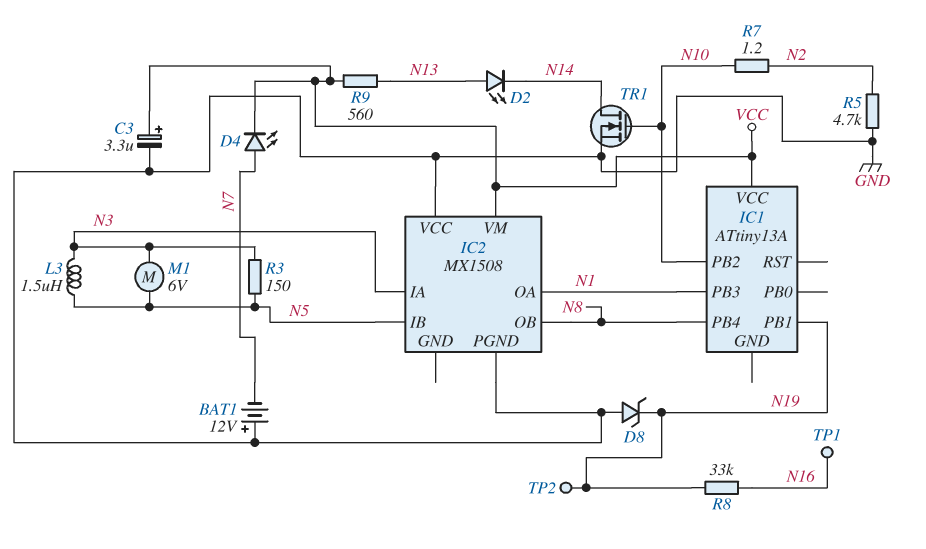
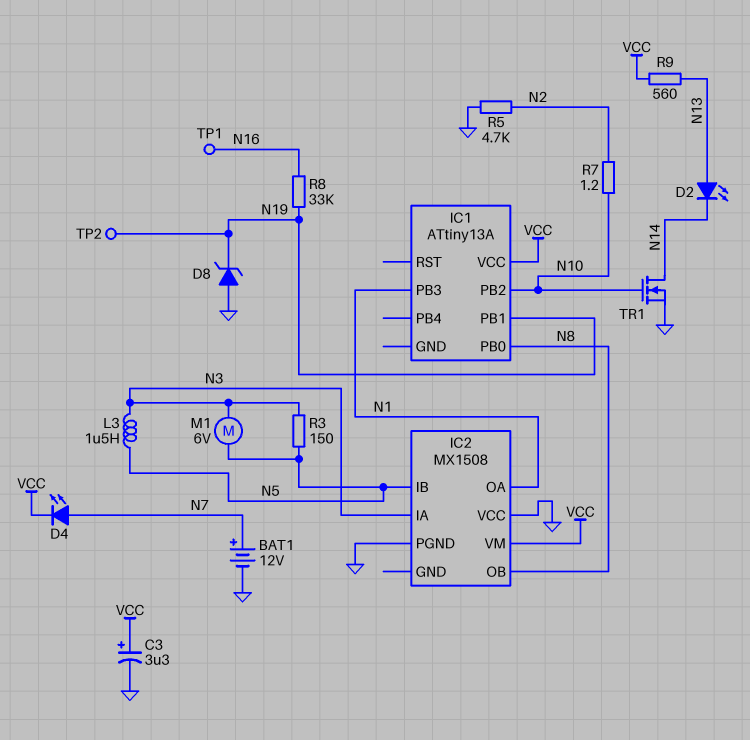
BAT1: 12V (plus GND, minus N7) -> 12V (plus N7, minus GND)
IC1 pin PB0: none -> N8
IC1 pin PB4: N8 -> none

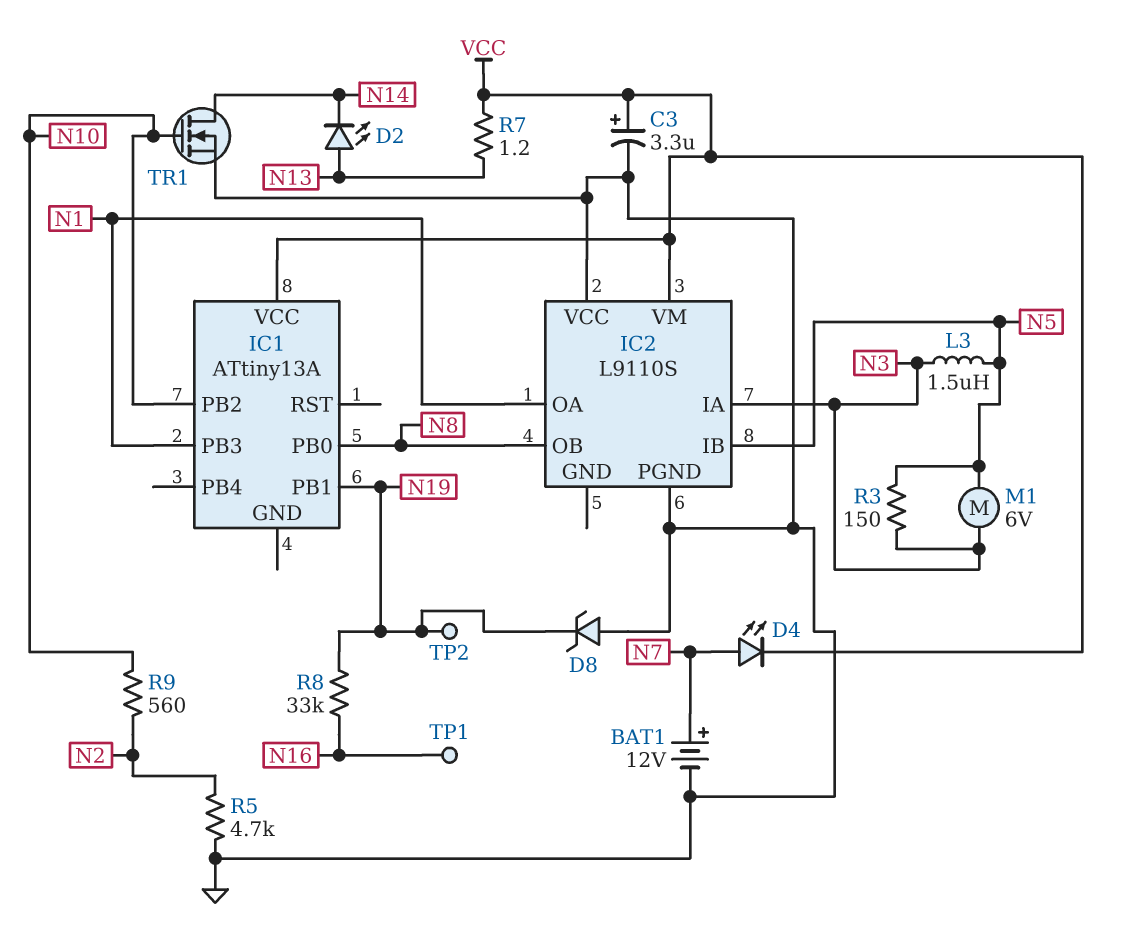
IC2: MX1508 -> L9110S
R7: 1.2 (N2, N10) -> 1.2 (N13, VCC)
R9: 560 (N13, VCC) -> 560 (N2, N10)

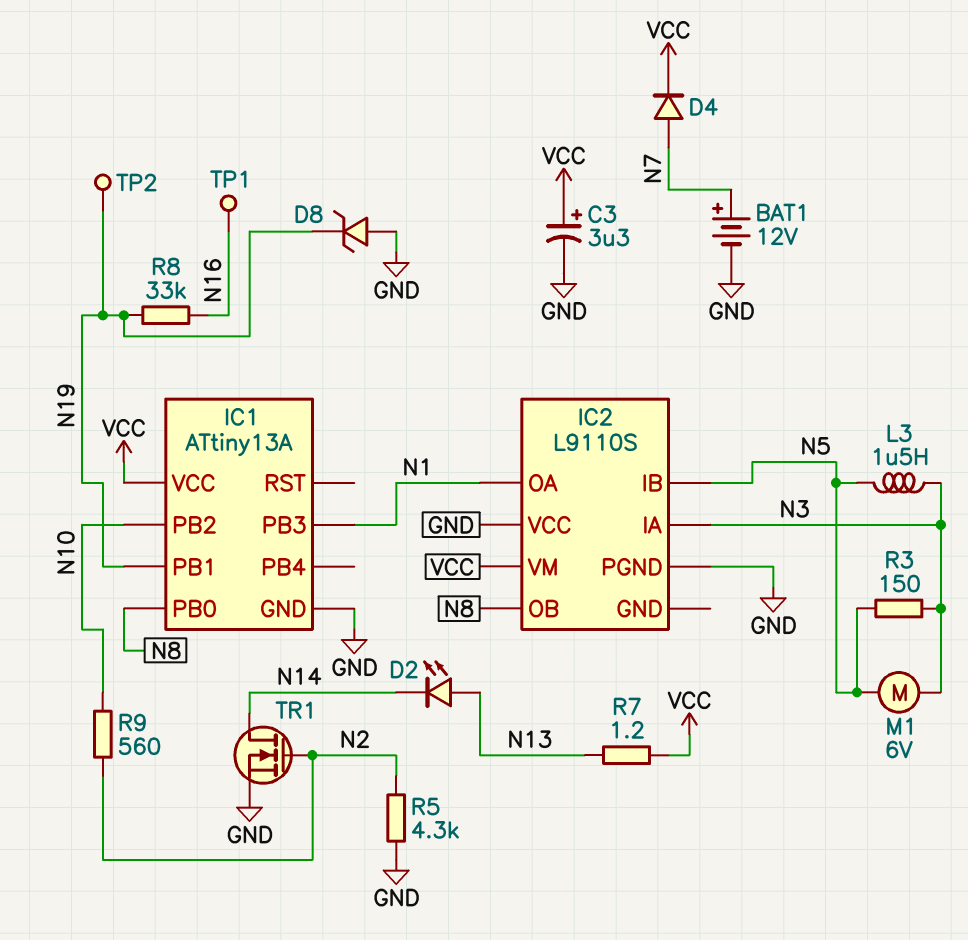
D4: LED (A N7, K VCC) -> diode (A N7, K VCC)
IC1 pin GND: none -> GND
R5: 4.7k (GND, N2) -> 4.3k (GND, N2)
TR1: NMOS (G N10, D N14, S GND) -> NMOS (G N2, D N14, S GND)

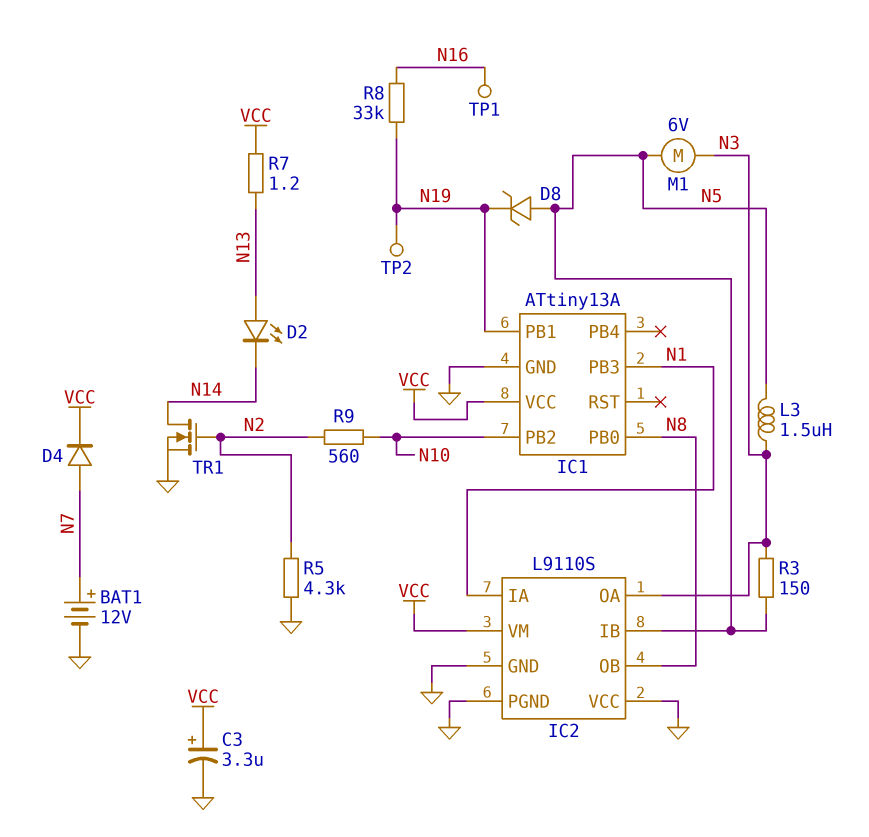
D8: zener (A GND, K N19) -> zener (A N5, K N19)
IC2 pin GND: none -> GND
IC2 pin IA: N3 -> N1
IC2 pin OA: N1 -> N3

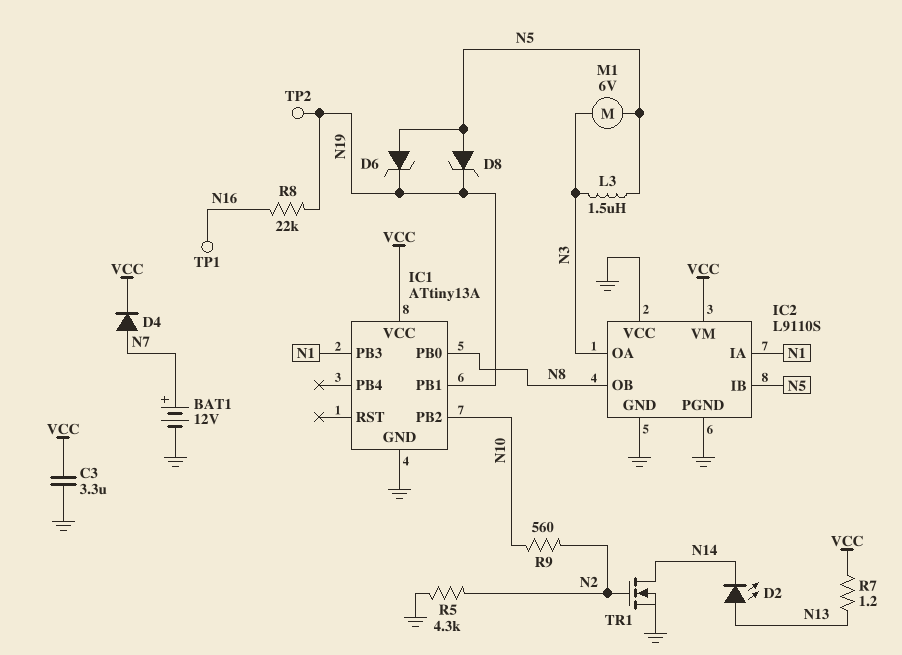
C3: 3.3uF (plus VCC, minus GND) -> 3.3uF (GND, VCC)
D6: none -> zener (A N5, K N19)
R3: 150 (N3, N5) -> none
R8: 33k (N16, N19) -> 22k (N16, N19)

